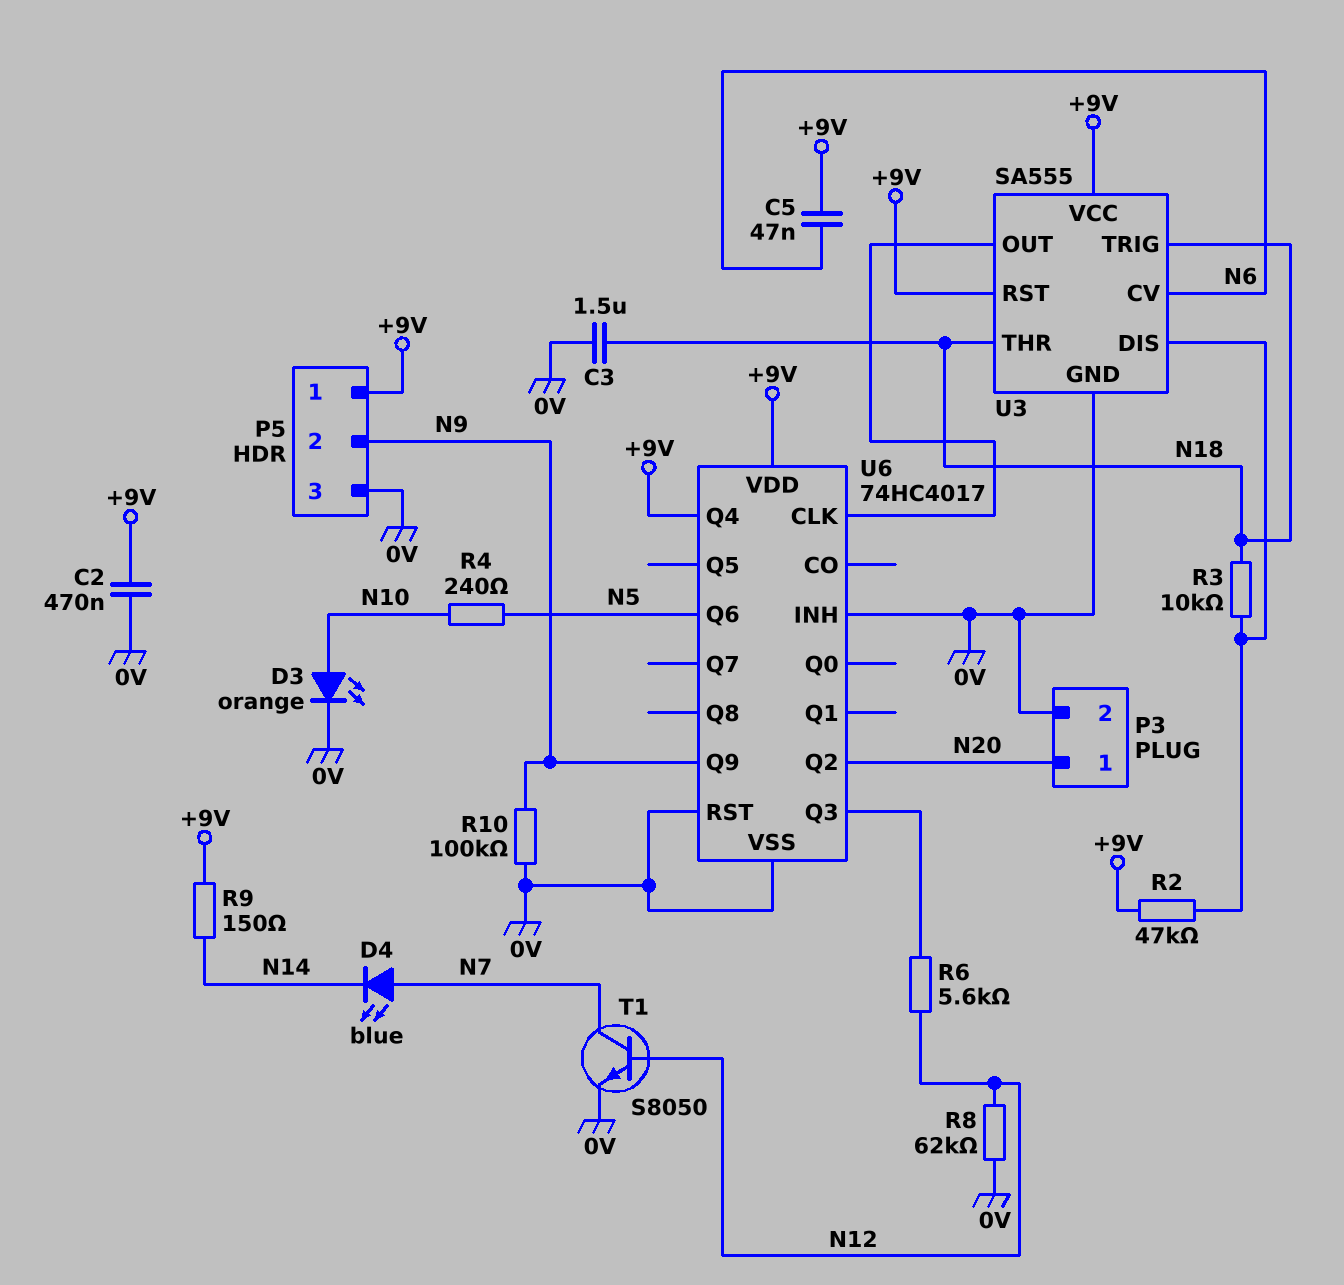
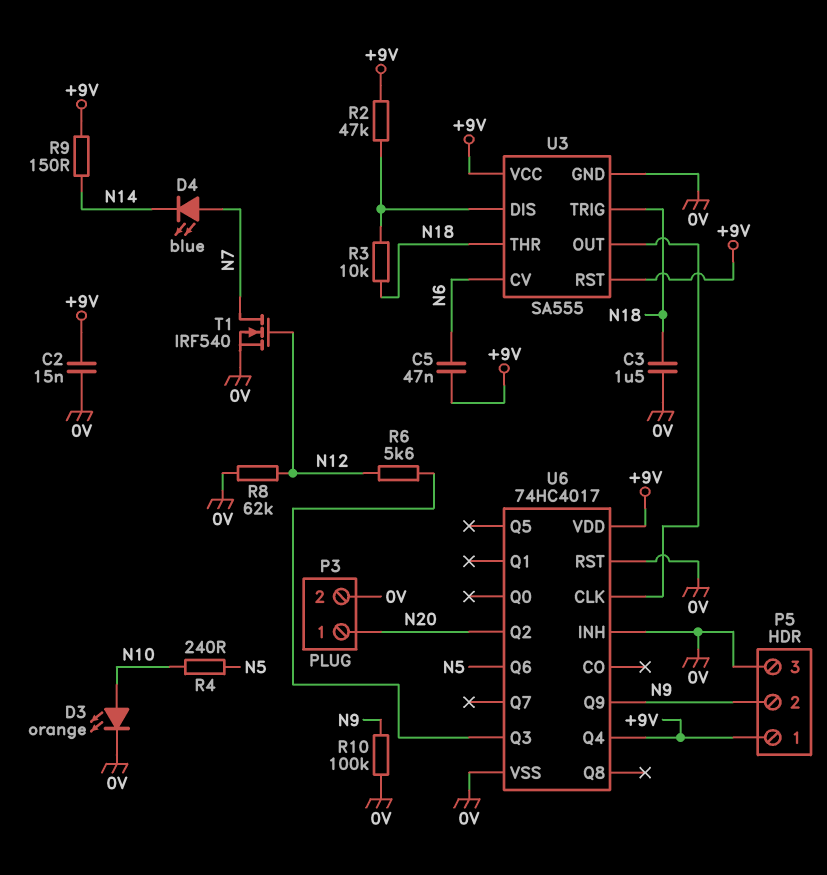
C2: 470nF (+9V, 0V) -> 15nF (+9V, 0V)
T1: NPN S8050 (B N12, C N7, E 0V) -> NMOS IRF540 (G N12, D N7, S 0V)

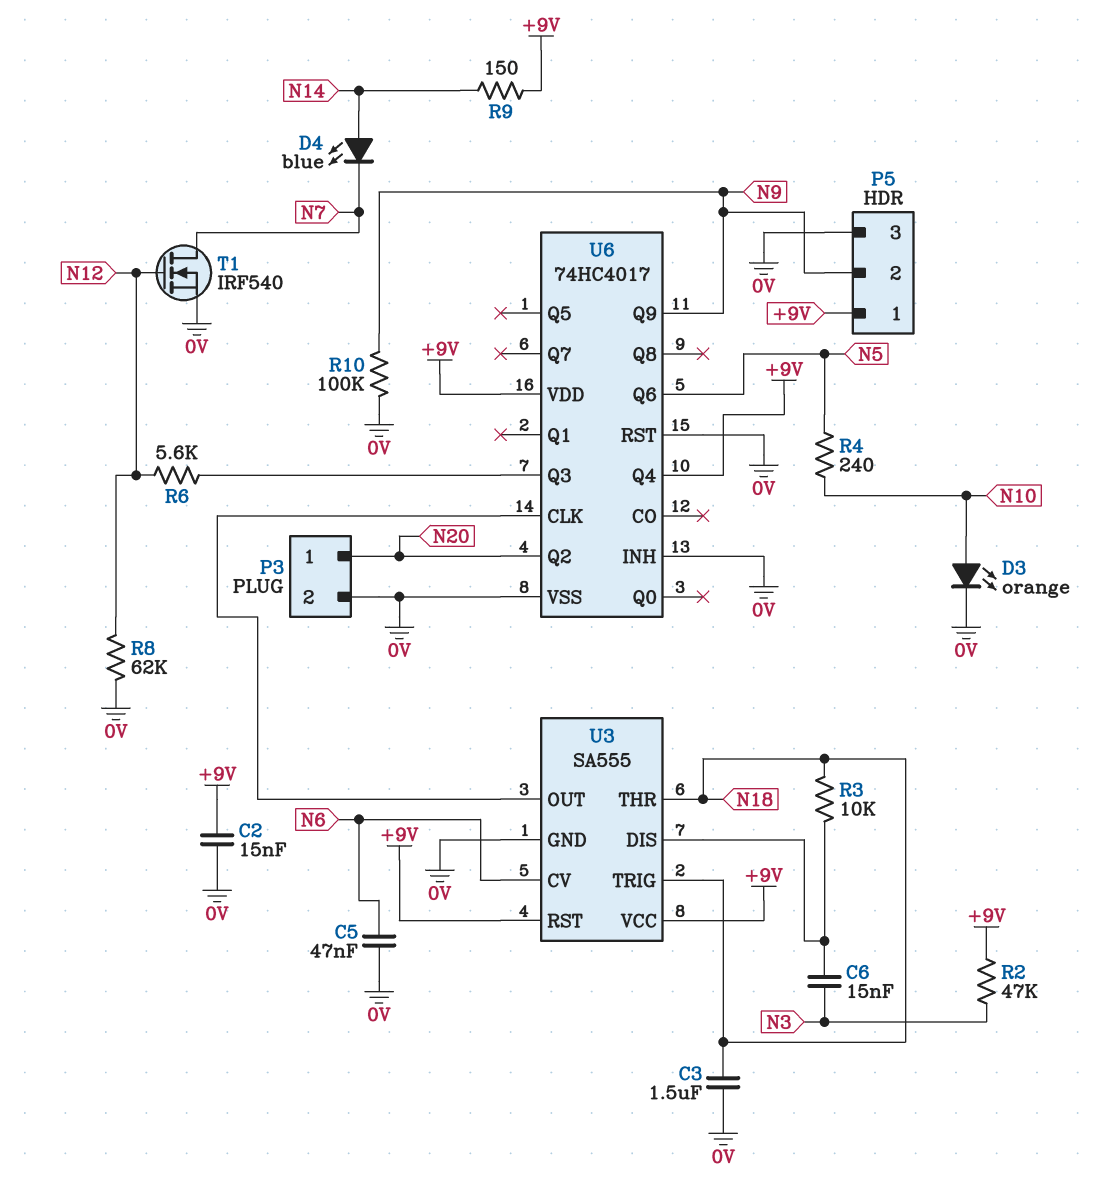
C5: 47nF (+9V, N6) -> 47nF (0V, N6)
C6: none -> 15nF (N3, U3/DIS)
D4: LED blue (A N7, K N14) -> LED blue (A N14, K N7)
R2: 47k (+9V, U3/DIS) -> 47k (+9V, N3)

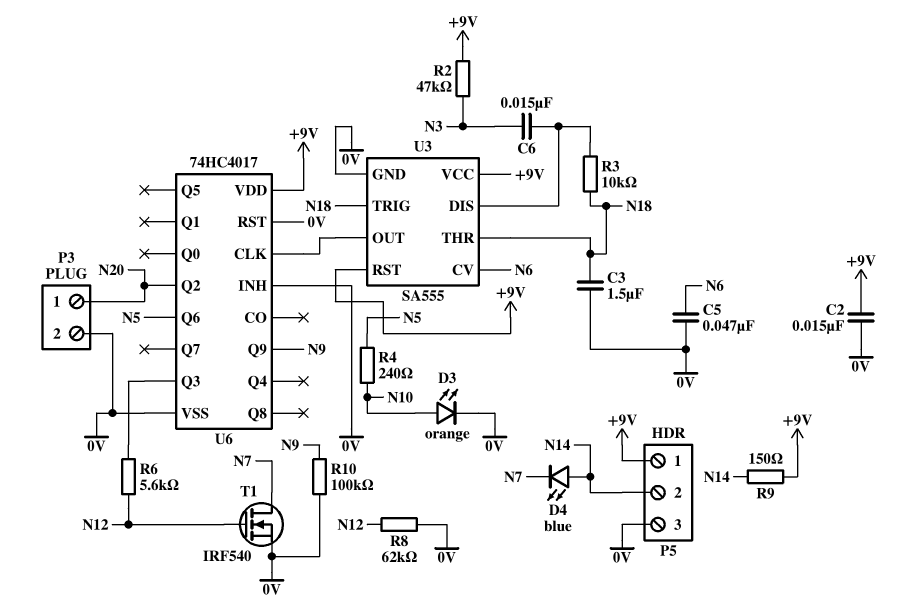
P5 pin 2: N9 -> N14
U6 pin Q4: +9V -> none

